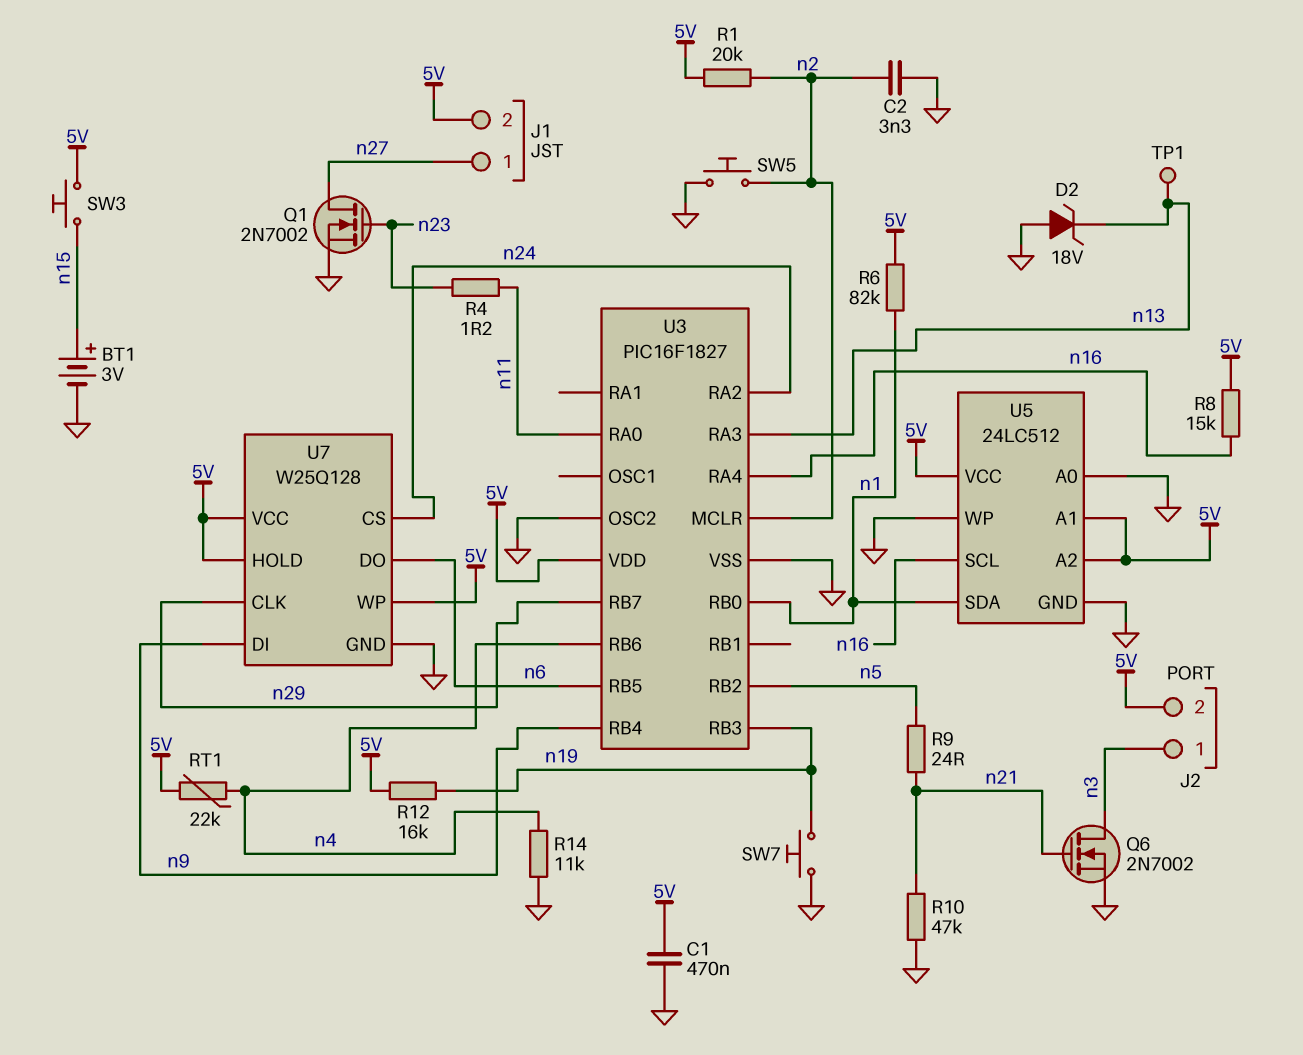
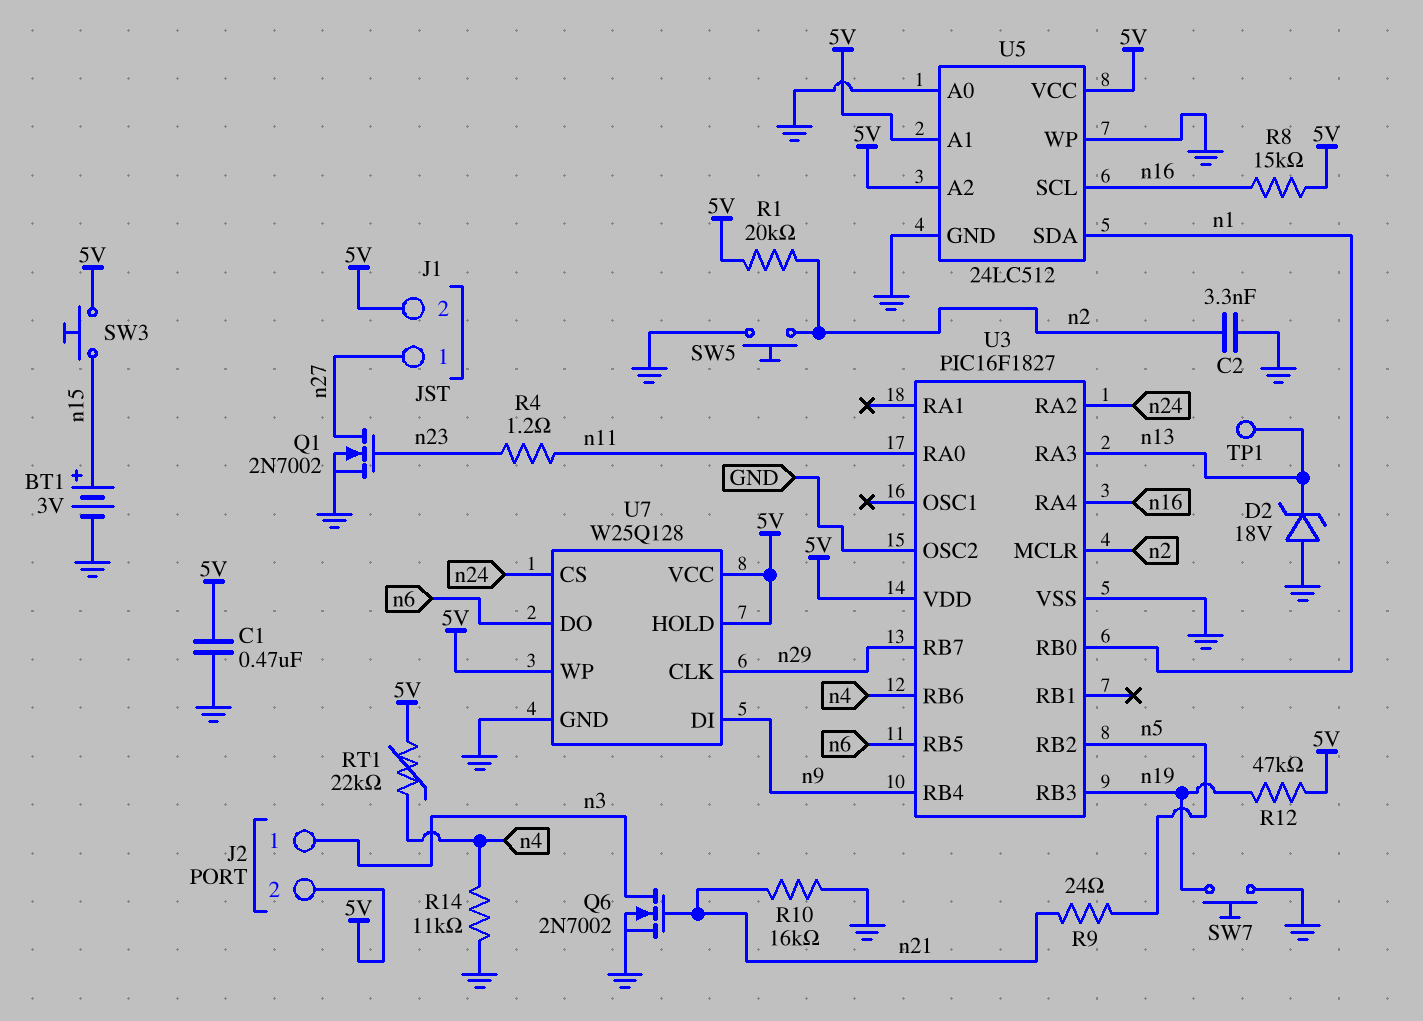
R6: 82k (5V, n1) -> none
R10: 47k (GND, n21) -> 16k (GND, n21)
R12: 16k (5V, n19) -> 47k (5V, n19)

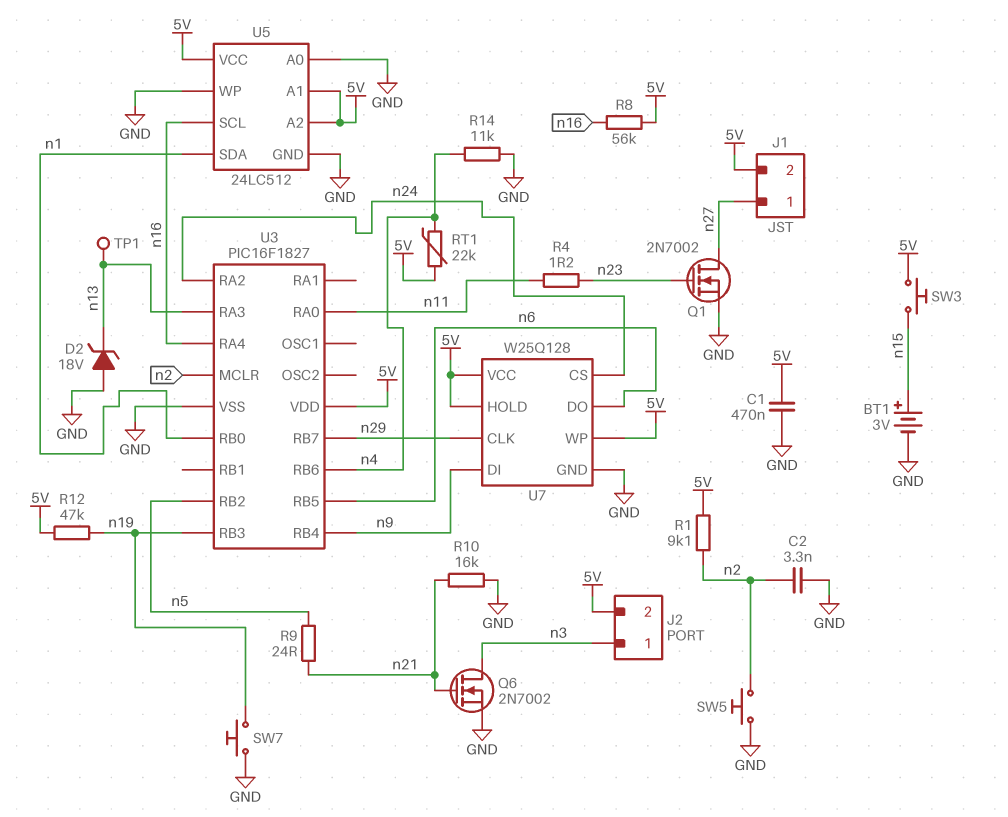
R1: 20k (5V, n2) -> 9.1k (5V, n2)
R8: 15k (5V, n16) -> 56k (5V, n16)
U3 pin OSC2: GND -> none

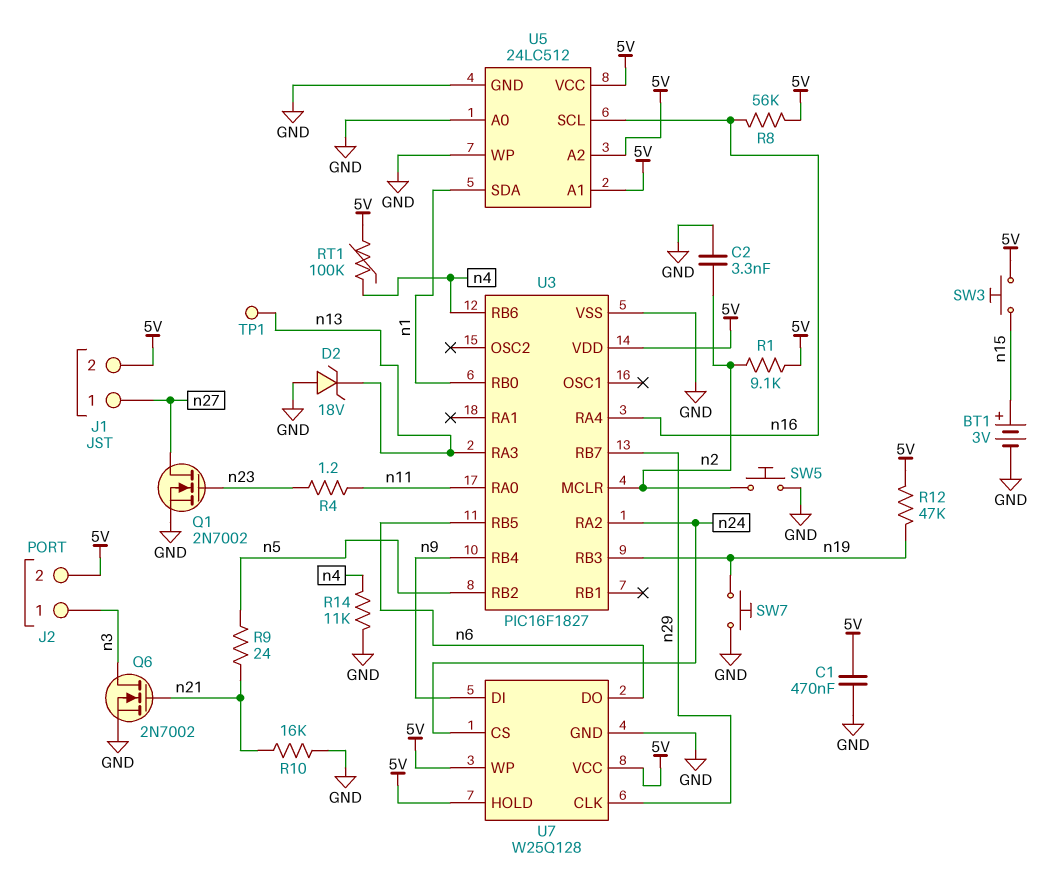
RT1: 22k (5V, n4) -> 100k (5V, n4)

